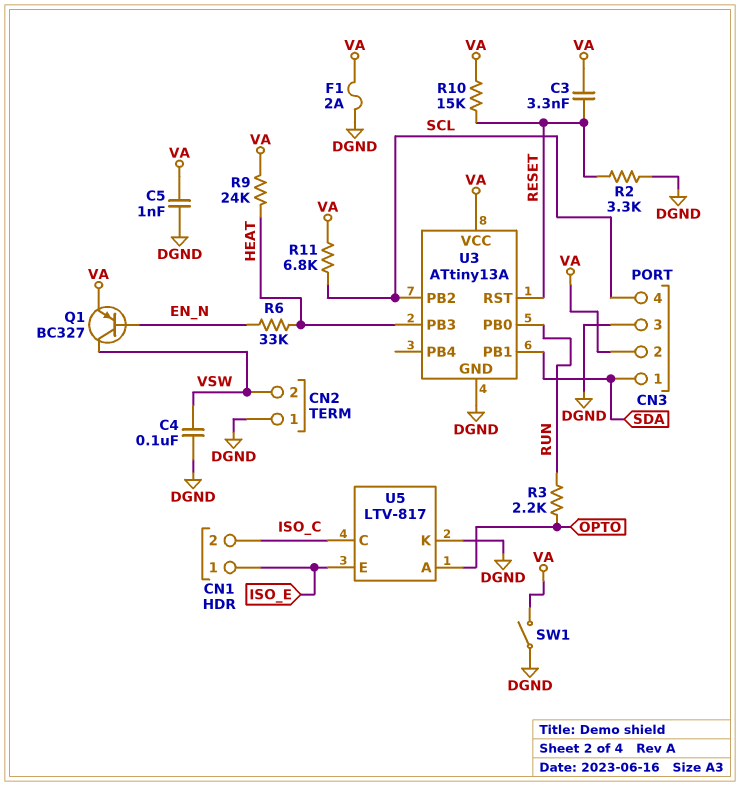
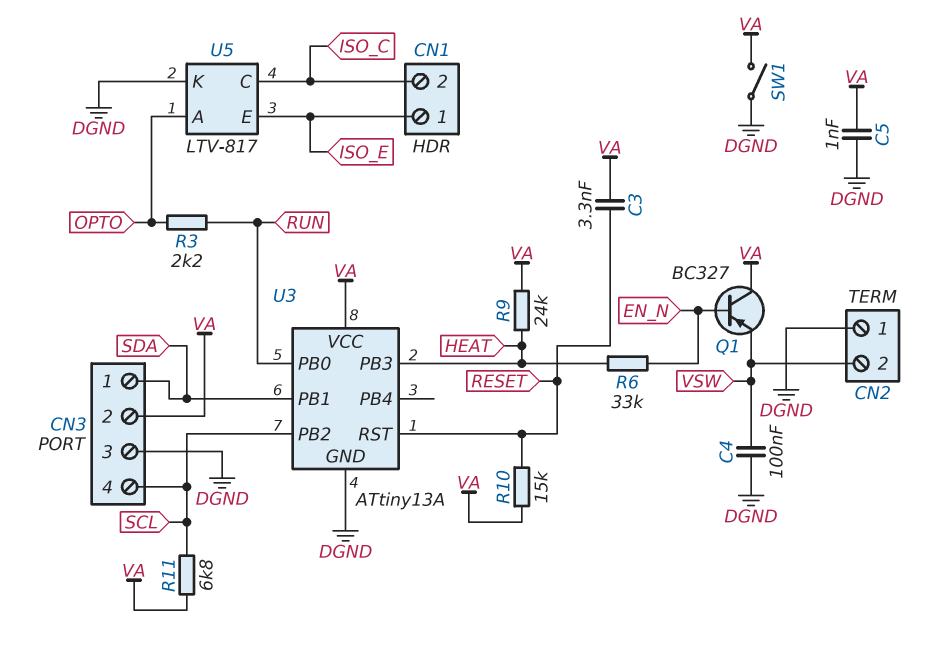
F1: 2A (DGND, VA) -> none
Q1: PNP BC327 (B EN_N, C VSW, E VA) -> PNP BC327 (B EN_N, C VA, E VSW)
R2: 3.3k (DGND, RESET) -> none

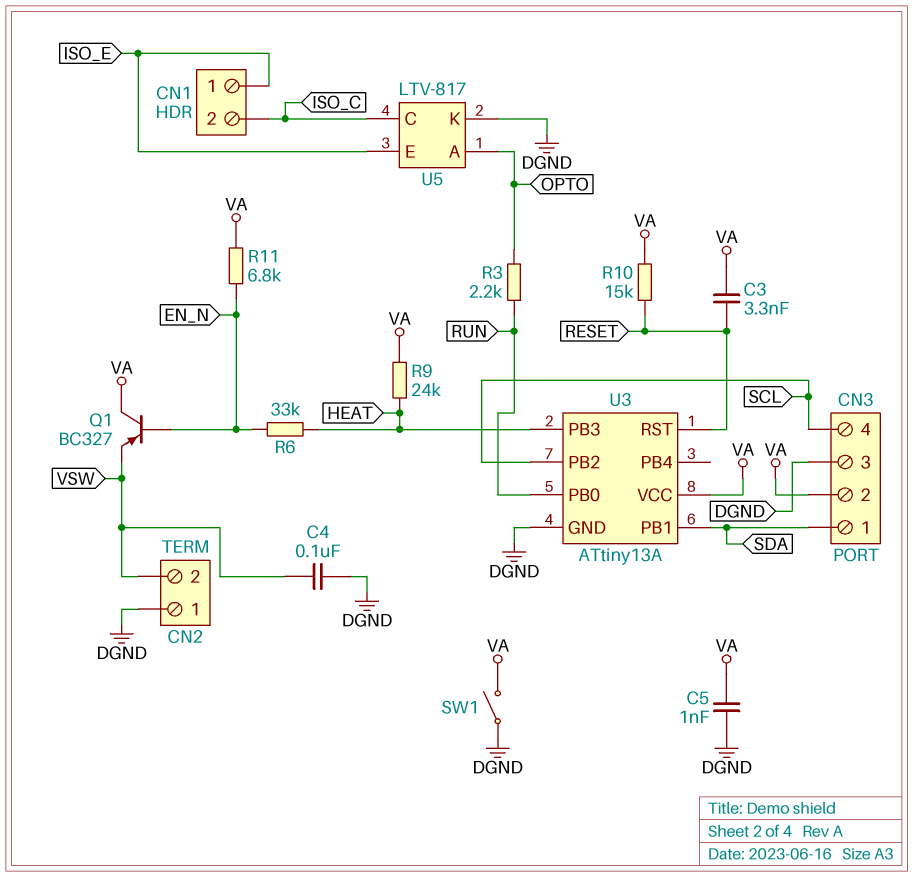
R11: 6.8k (SCL, VA) -> 6.8k (EN_N, VA)

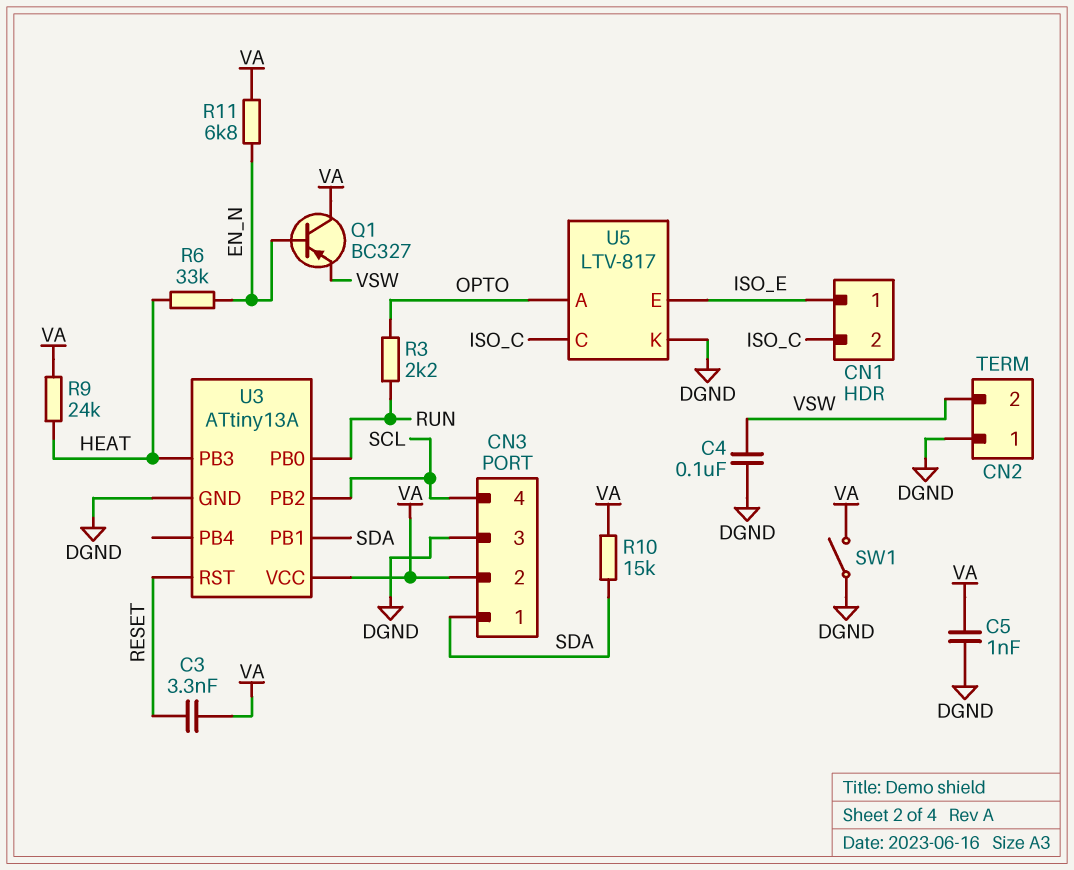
R10: 15k (RESET, VA) -> 15k (SDA, VA)

